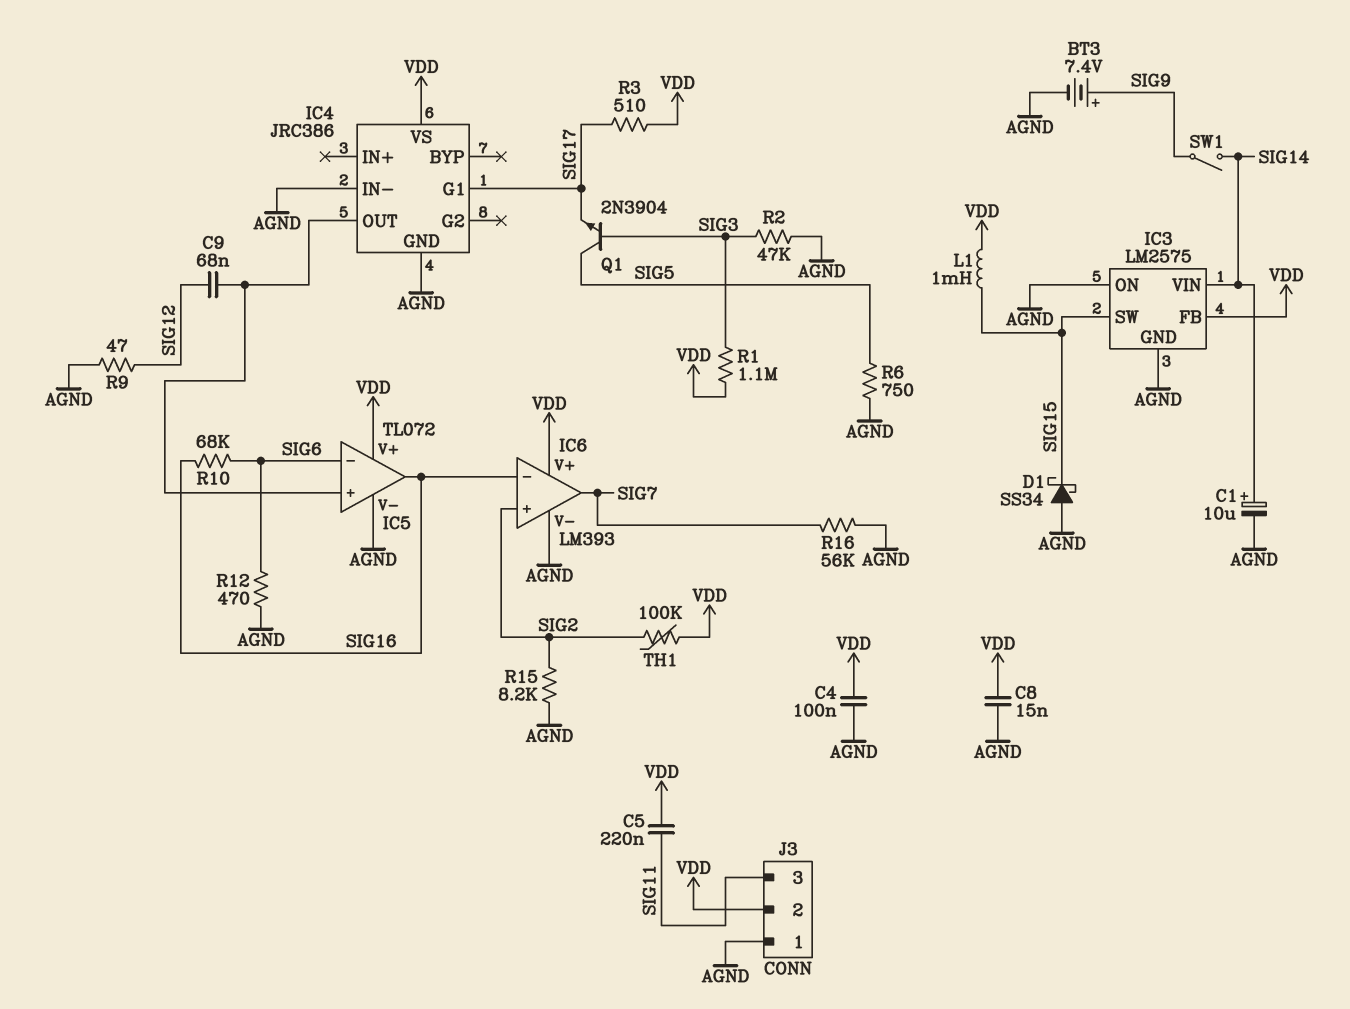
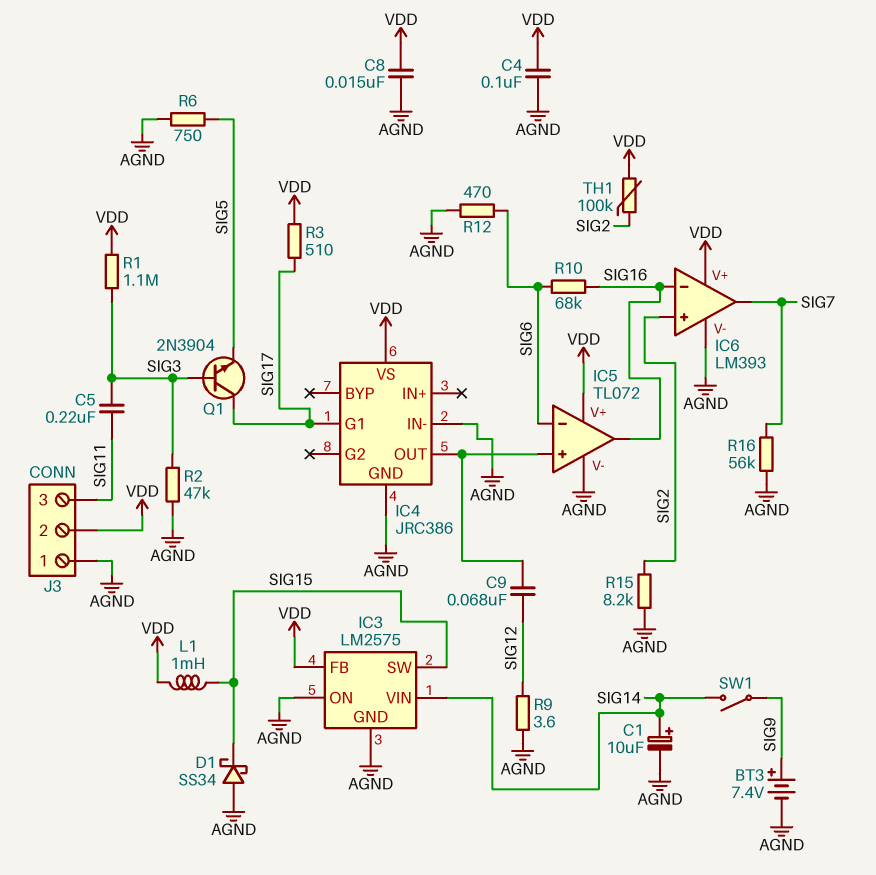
C5: 220nF (SIG11, VDD) -> 220nF (SIG3, SIG11)
Q1: NPN 2N3904 (B SIG3, C SIG5, E SIG17) -> NPN 2N3904 (B SIG3, C SIG17, E SIG5)
R9: 47 (AGND, SIG12) -> 3.6 (AGND, SIG12)

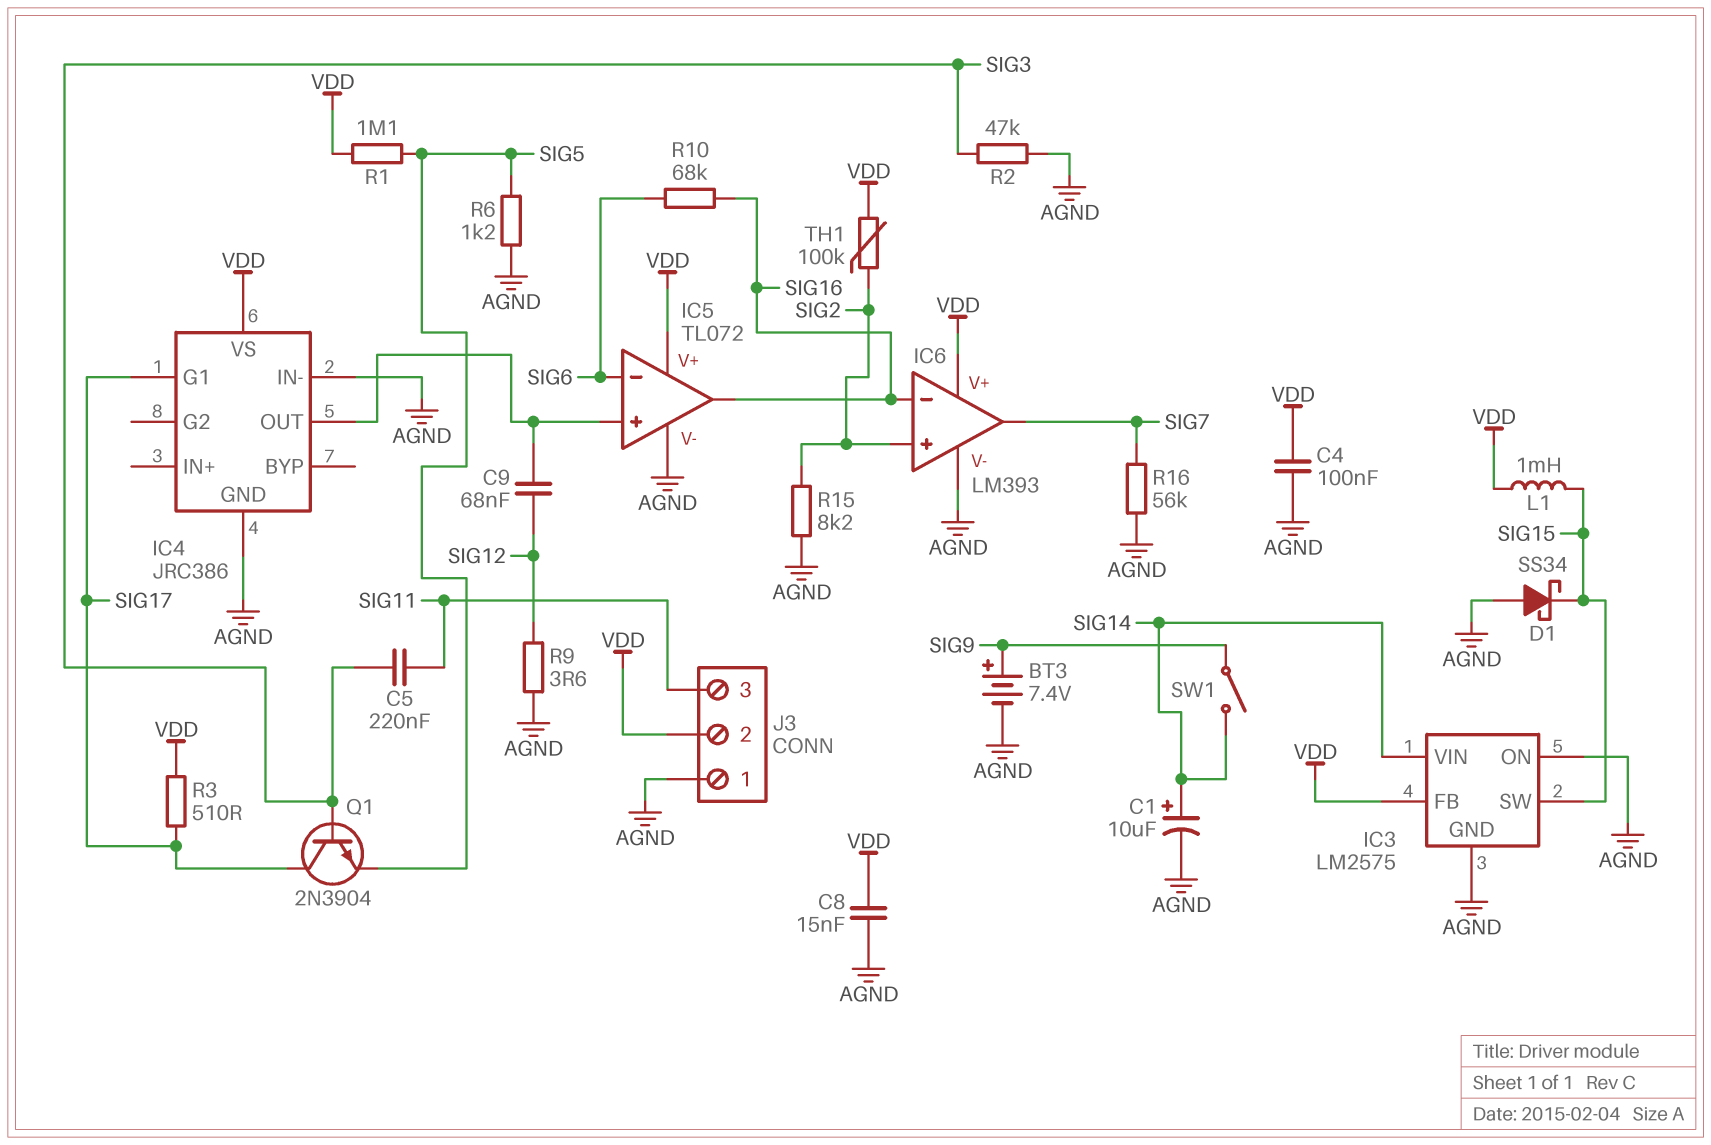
R1: 1.1M (SIG3, VDD) -> 1.1M (SIG5, VDD)
R6: 750 (AGND, SIG5) -> 1.2k (AGND, SIG5)
R12: 470 (AGND, SIG6) -> none

